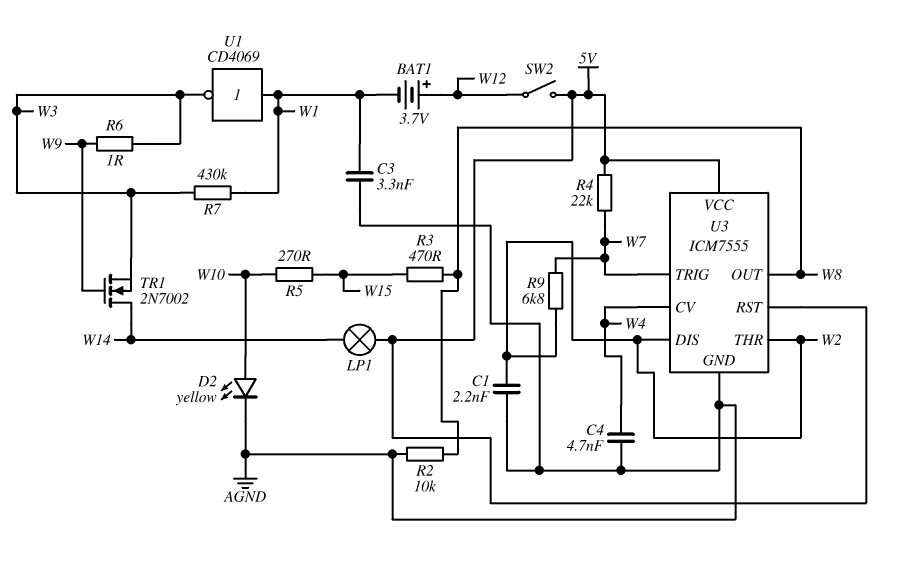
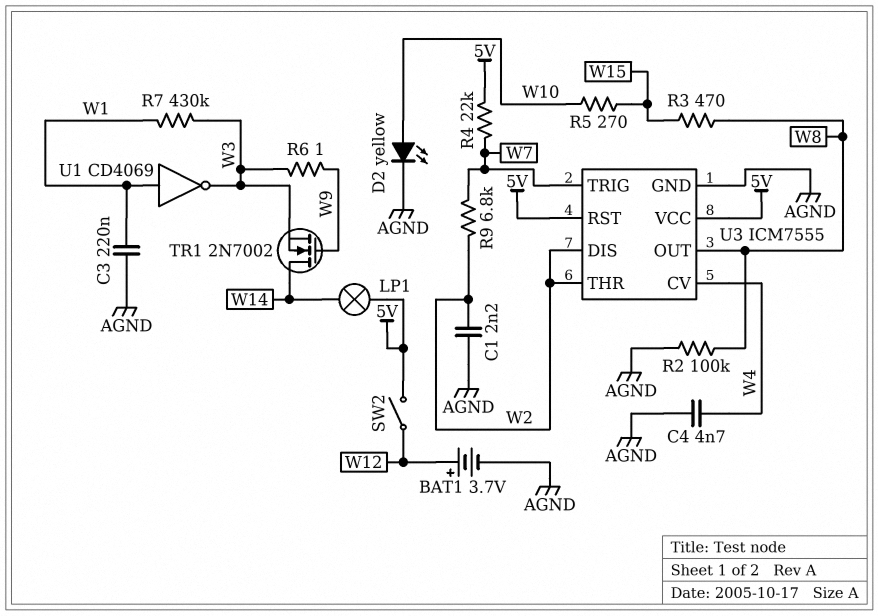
BAT1: 3.7V (plus W12, minus W1) -> 3.7V (plus W12, minus AGND)
C3: 3.3nF (AGND, W1) -> 220nF (AGND, W1)
R2: 10k (AGND, W8) -> 100k (AGND, W8)

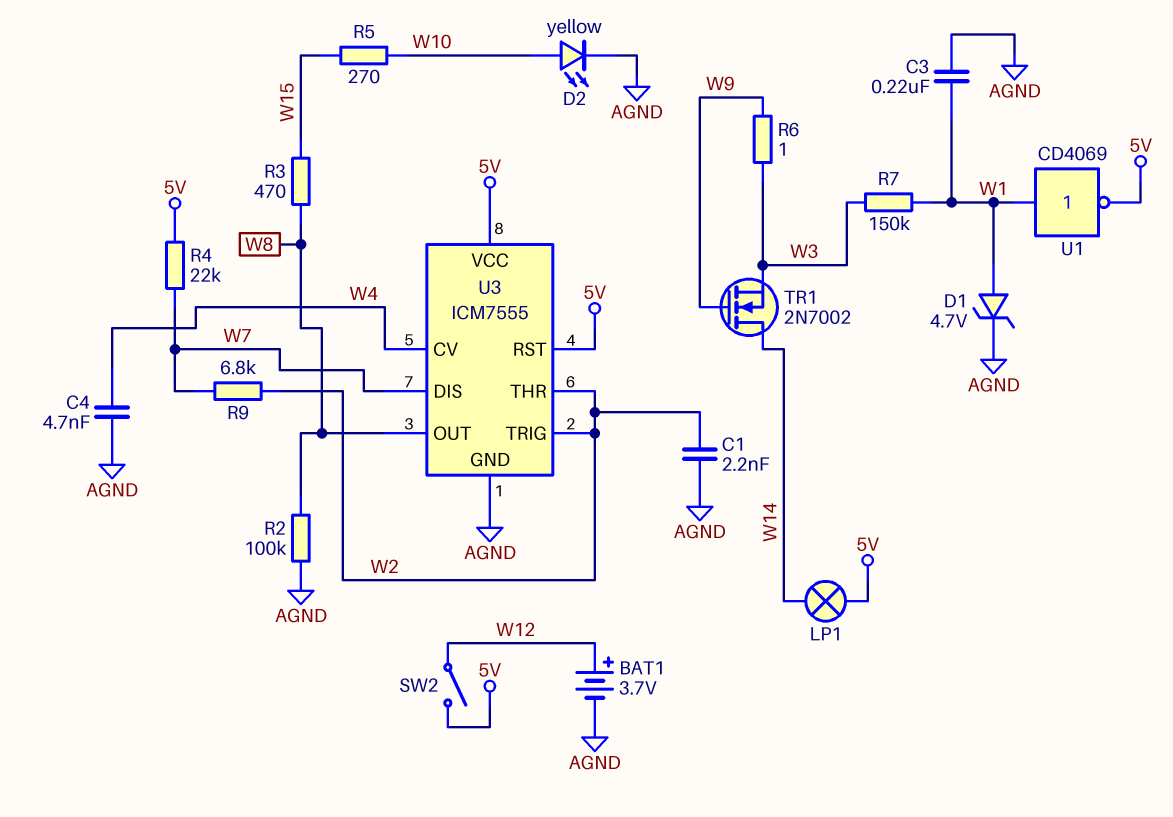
D1: none -> zener 4.7V (A W1, K AGND)
R7: 430k (W1, W3) -> 150k (W1, W3)
U1: NOT CD4069 (in W1, out W3) -> NOT CD4069 (in W1, out 5V)
U3 pin DIS: W2 -> W7
U3 pin TRIG: W7 -> W2

